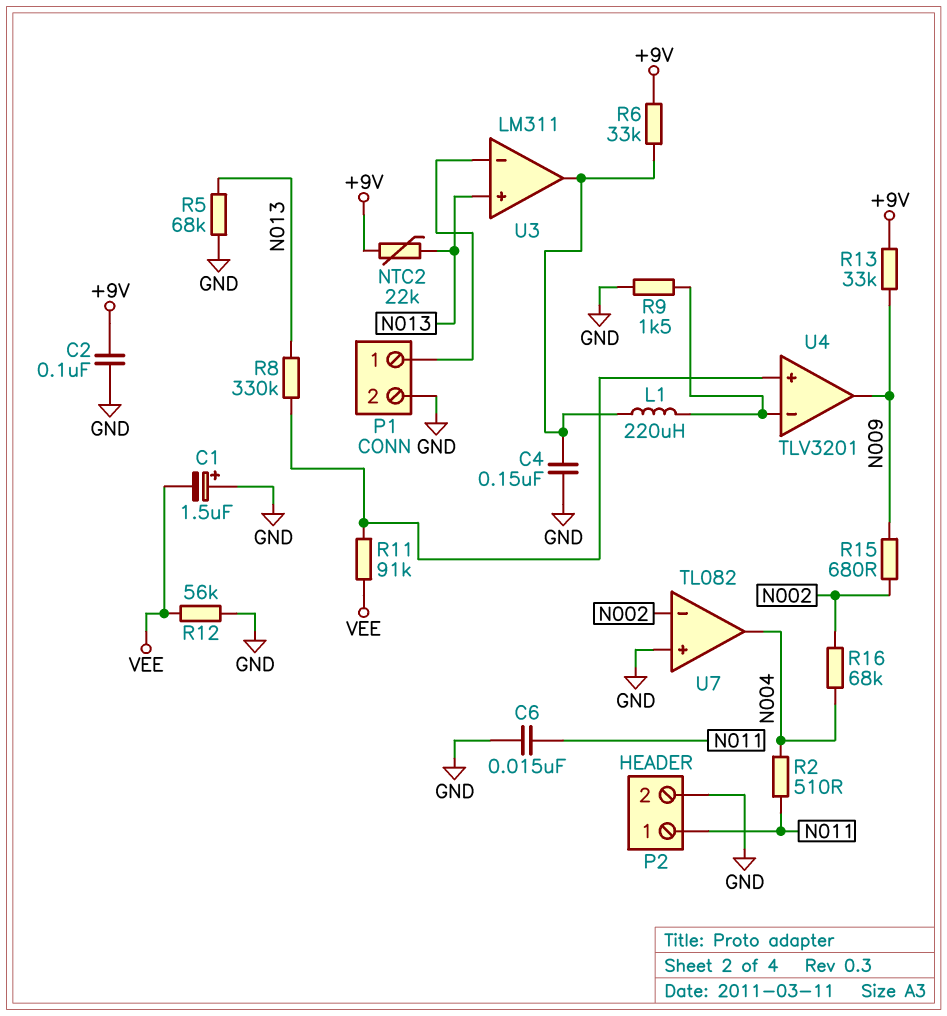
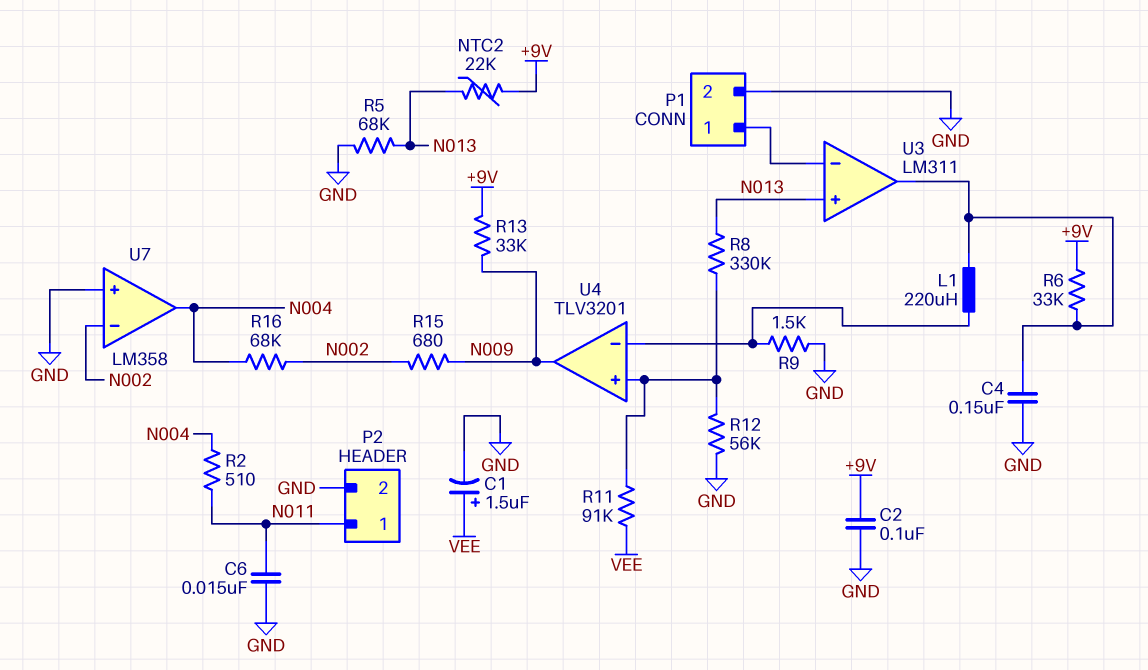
C1: 1.5uF (plus GND, minus VEE) -> 1.5uF (plus VEE, minus GND)
R12: 56k (GND, VEE) -> 56k (GND, U4/in+)
U7: TL082 -> LM358

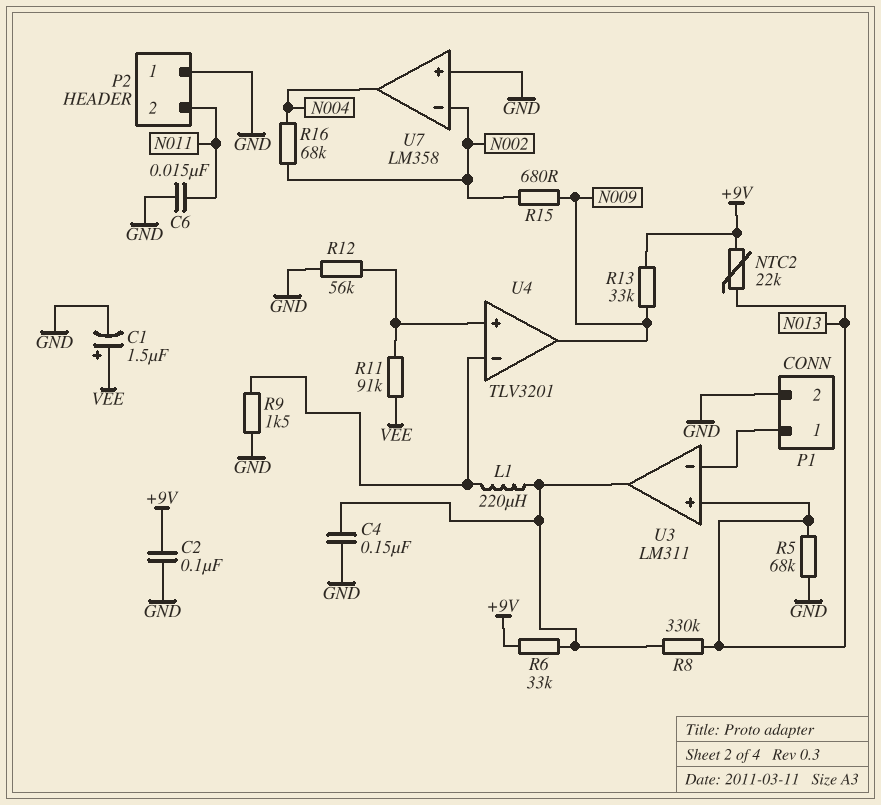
P2 pin 1: N011 -> GND
P2 pin 2: GND -> N011
R2: 510 (N004, N011) -> none
R8: 330k (N013, U4/in+) -> 330k (N013, U3/out)

